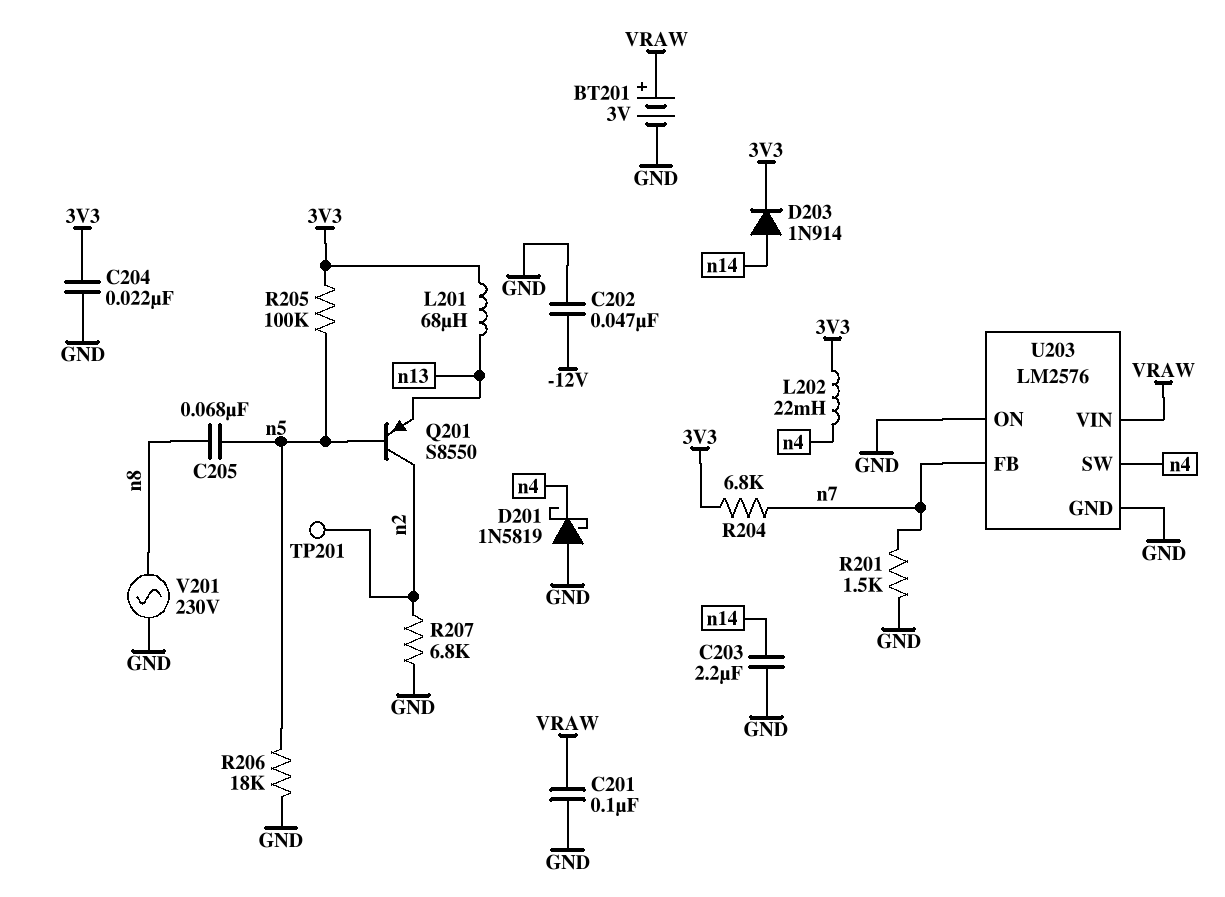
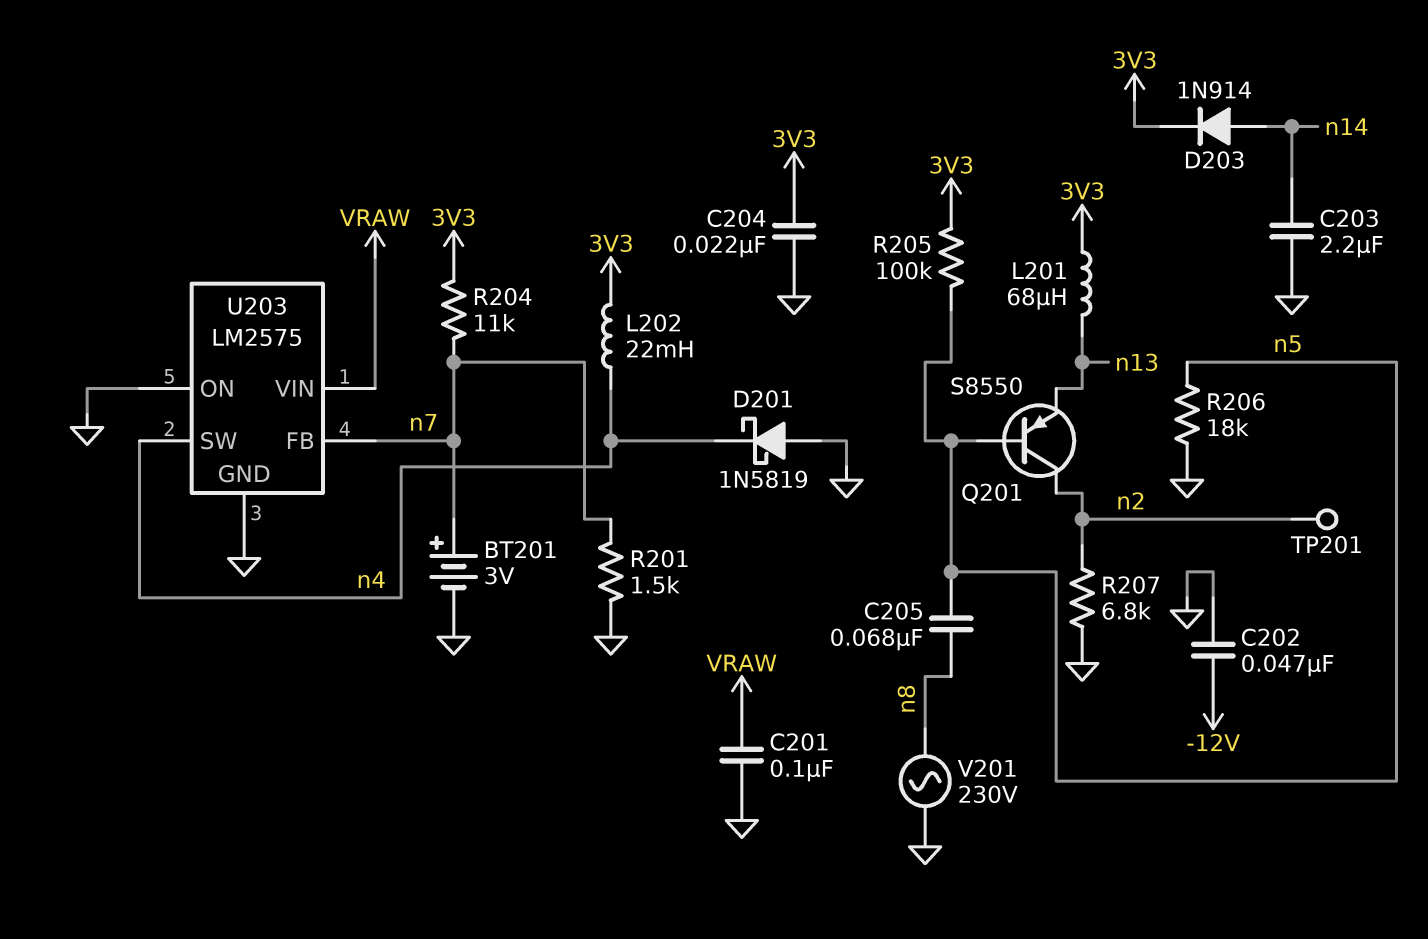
BT201: 3V (plus VRAW, minus GND) -> 3V (plus n7, minus GND)
R204: 6.8k (3V3, n7) -> 11k (3V3, n7)
U203: LM2576 -> LM2575

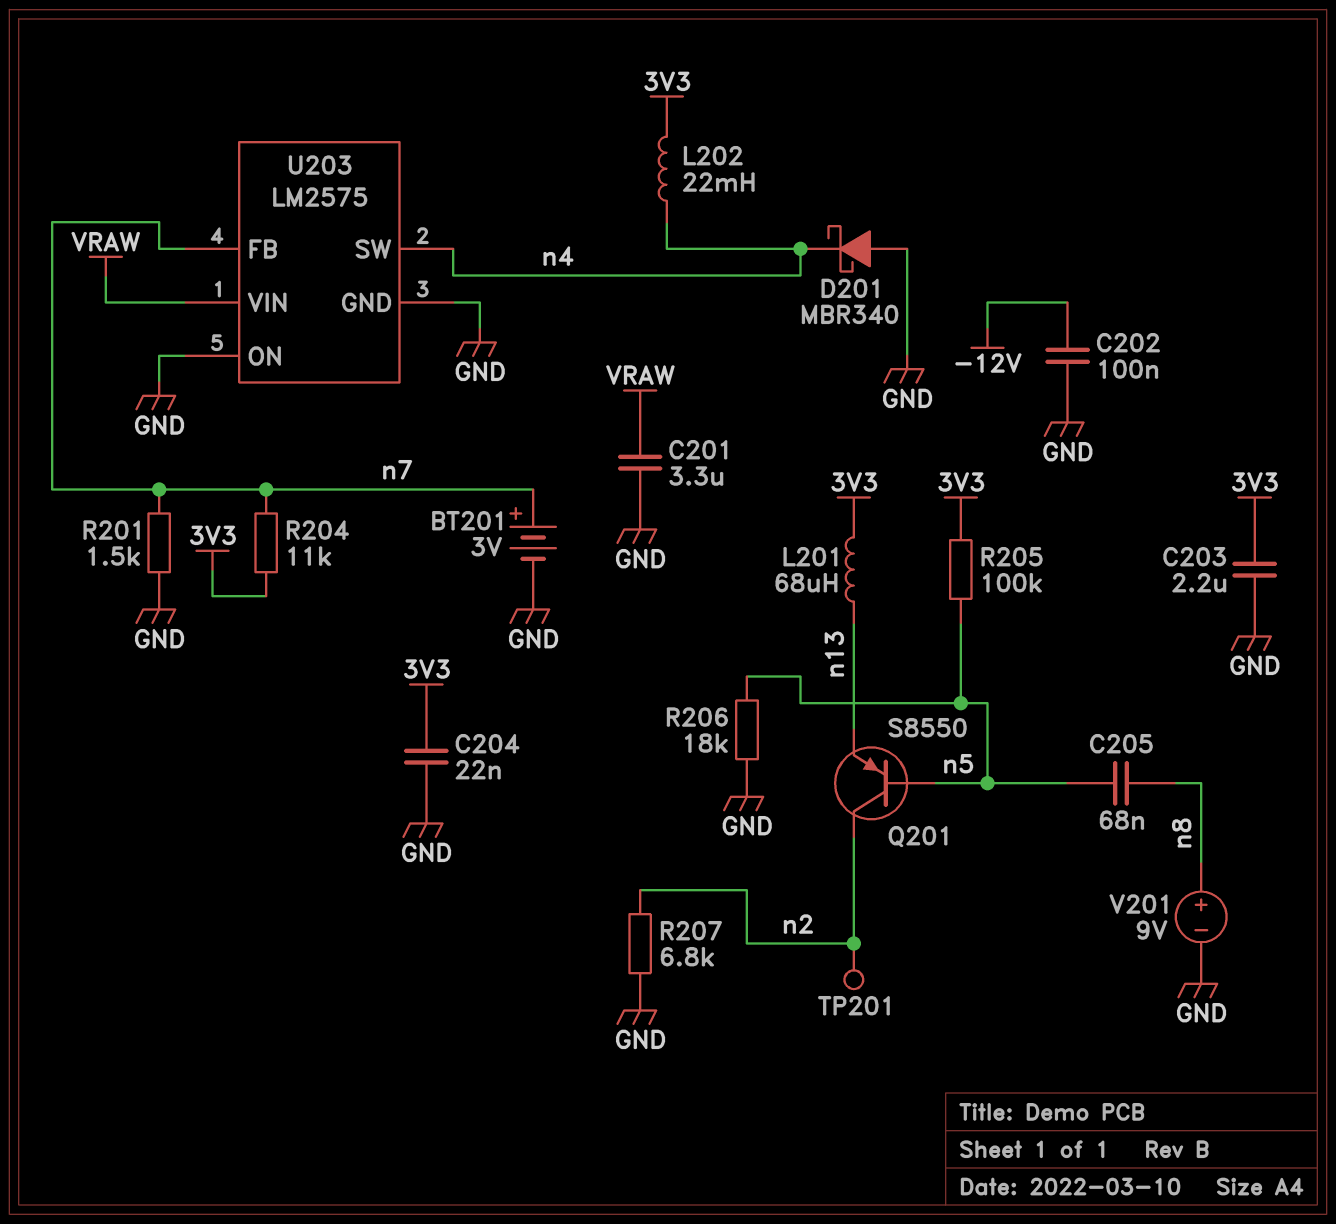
C201: 100nF (GND, VRAW) -> 3.3uF (GND, VRAW)
C202: 47nF (-12V, GND) -> 100nF (-12V, GND)
C203: 2.2uF (GND, n14) -> 2.2uF (3V3, GND)
D201: schottky 1N5819 (A GND, K n4) -> schottky MBR340 (A GND, K n4)
D203: diode 1N914 (A n14, K 3V3) -> none
V201: AC 230V (GND, n8) -> 9V (plus n8, minus GND)

